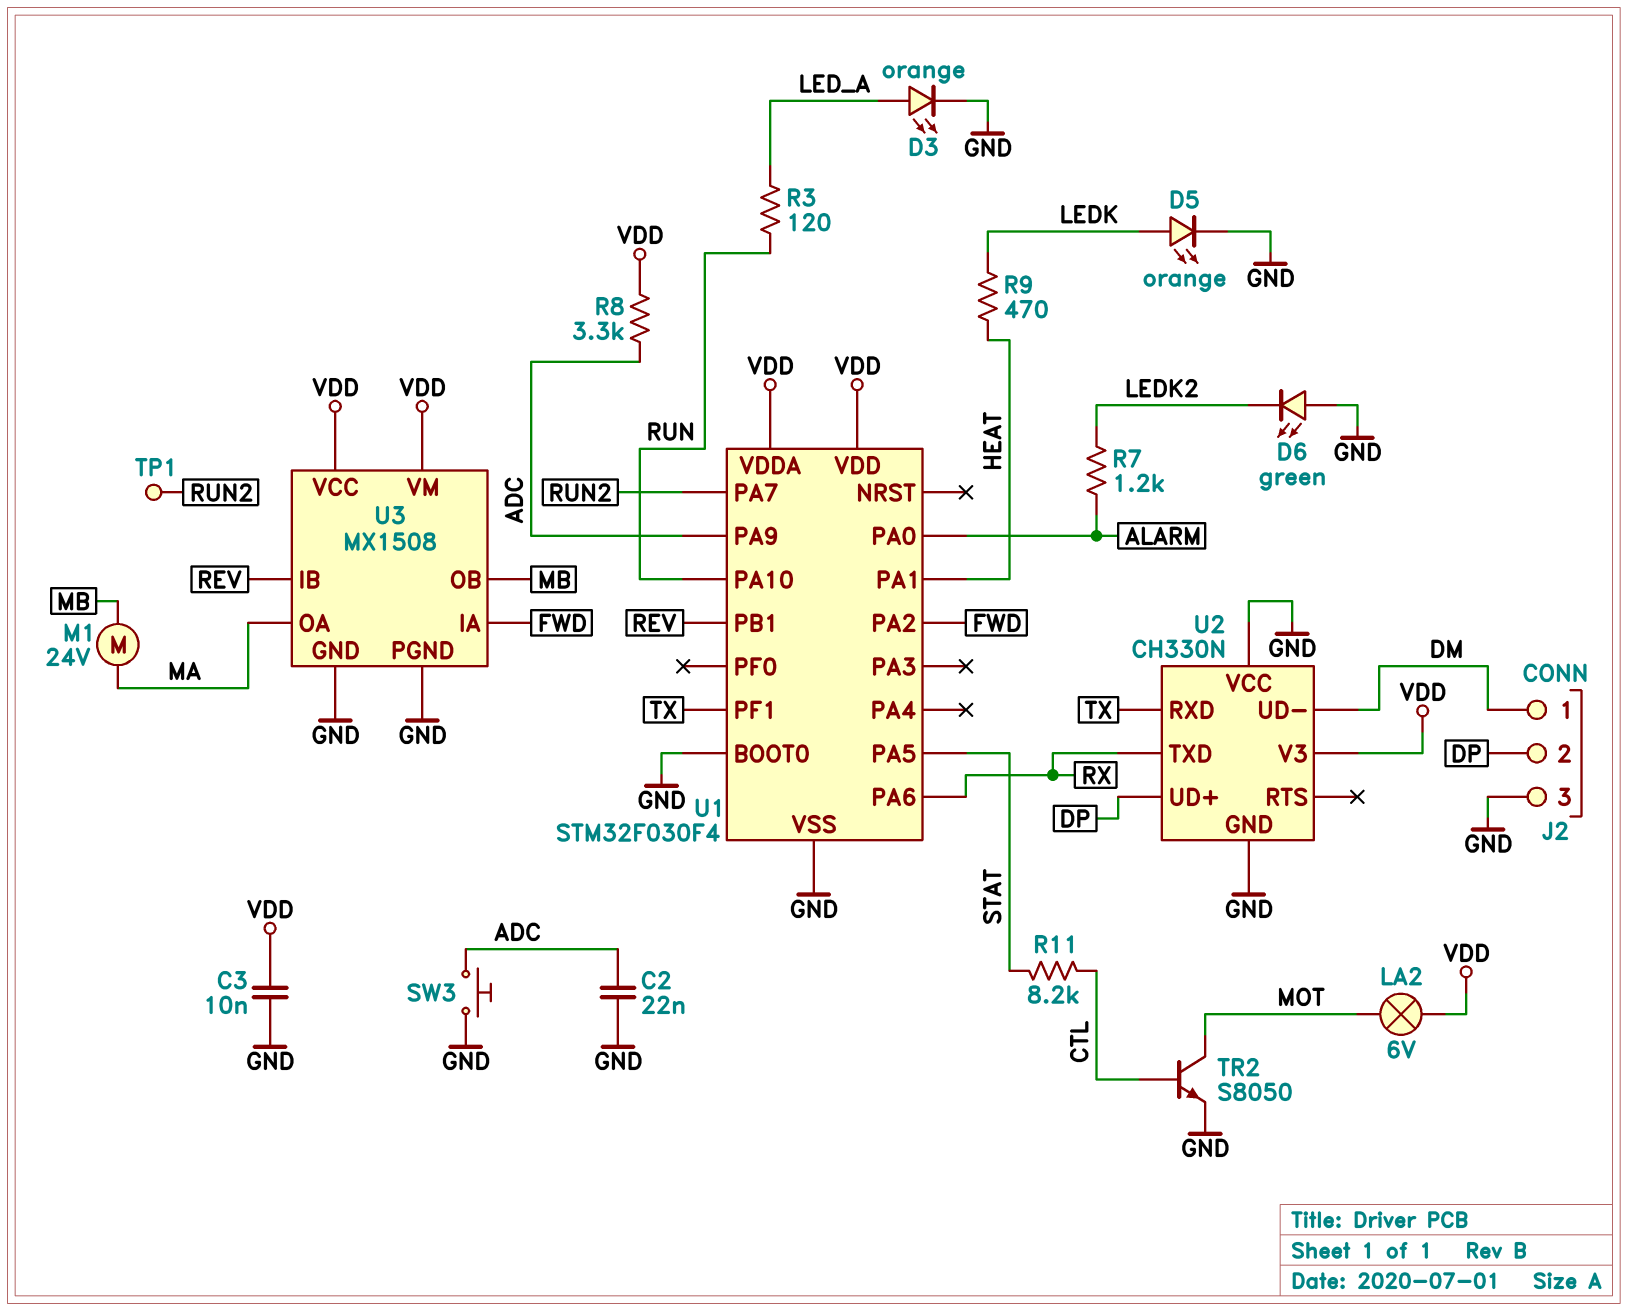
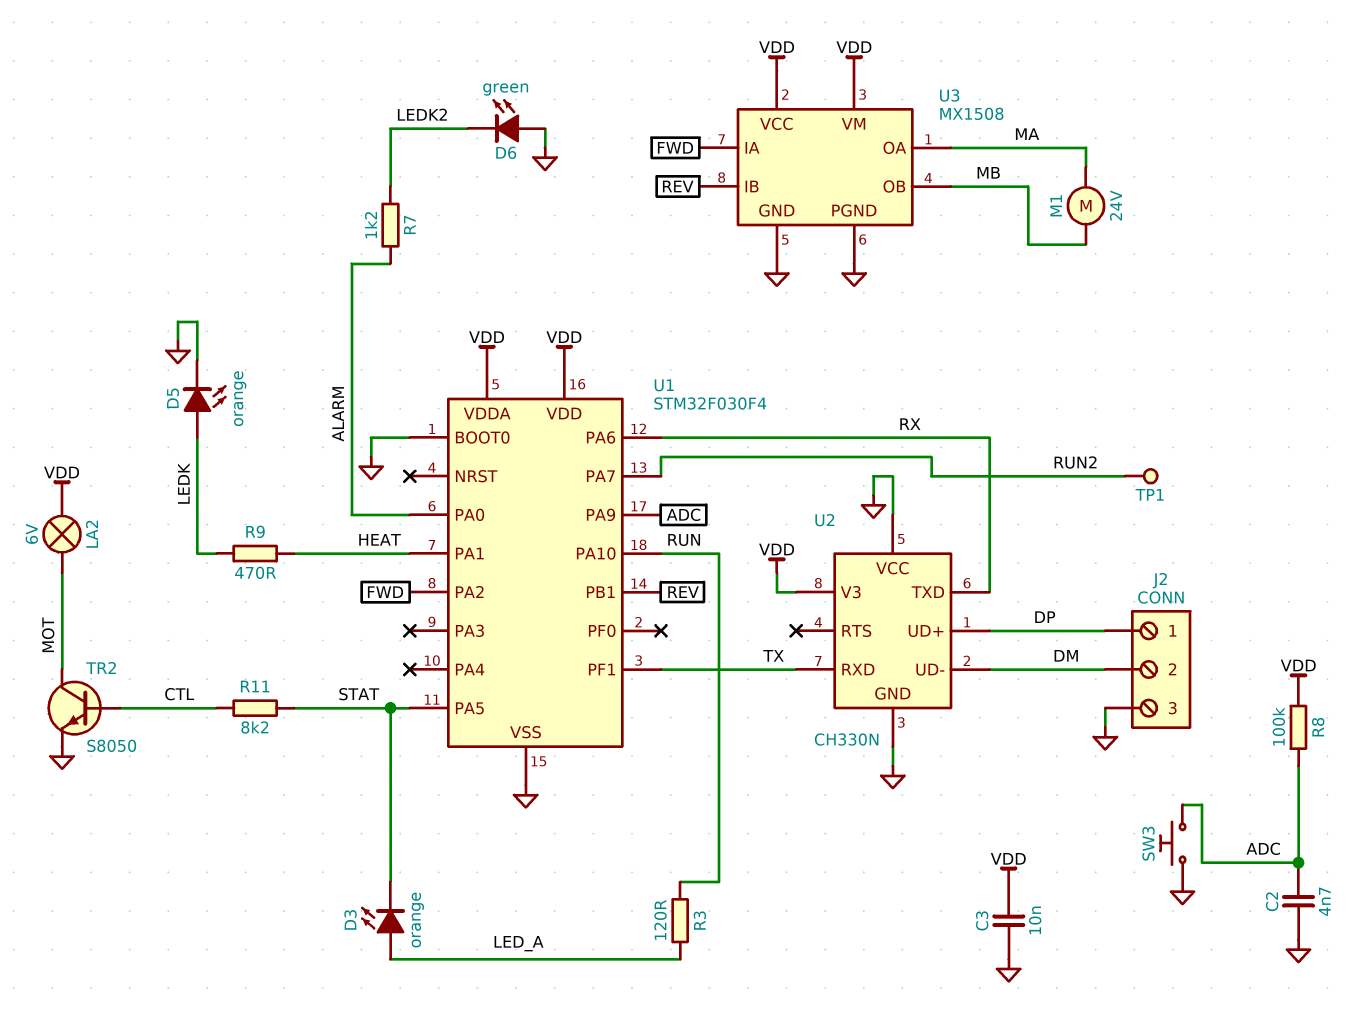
C2: 22nF (ADC, GND) -> 4.7nF (ADC, GND)
D3: LED orange (A LED_A, K GND) -> LED orange (A LED_A, K STAT)
J2 pin 1: DM -> DP
J2 pin 2: DP -> DM
R8: 3.3k (ADC, VDD) -> 100k (ADC, VDD)

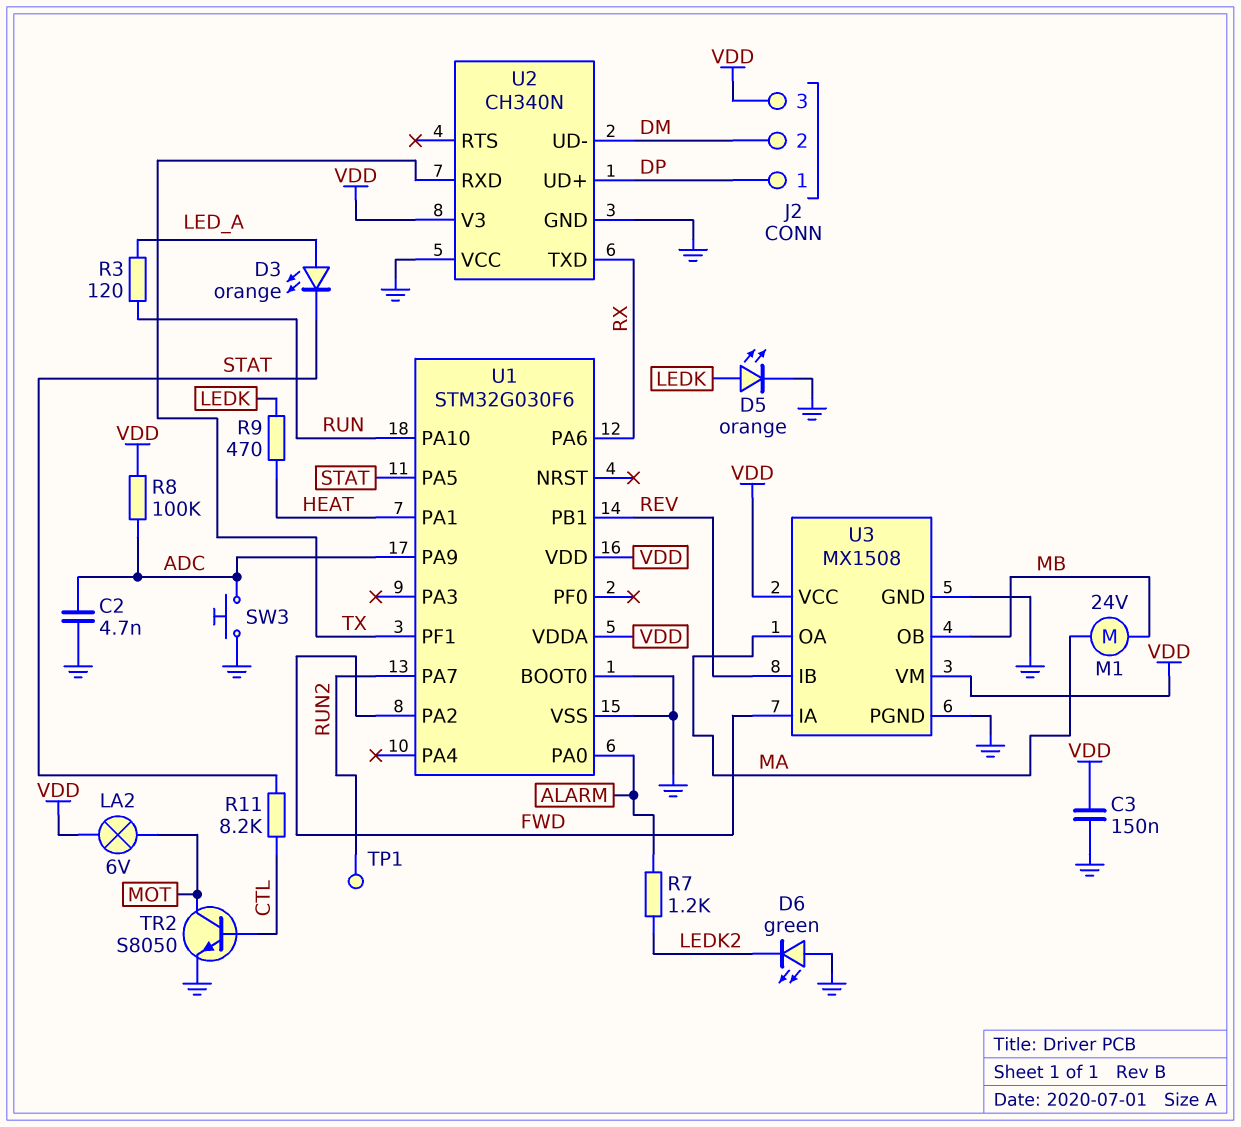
C3: 10nF (GND, VDD) -> 150nF (GND, VDD)
J2 pin 3: GND -> VDD
U1: STM32F030F4 -> STM32G030F6
U2: CH330N -> CH340N

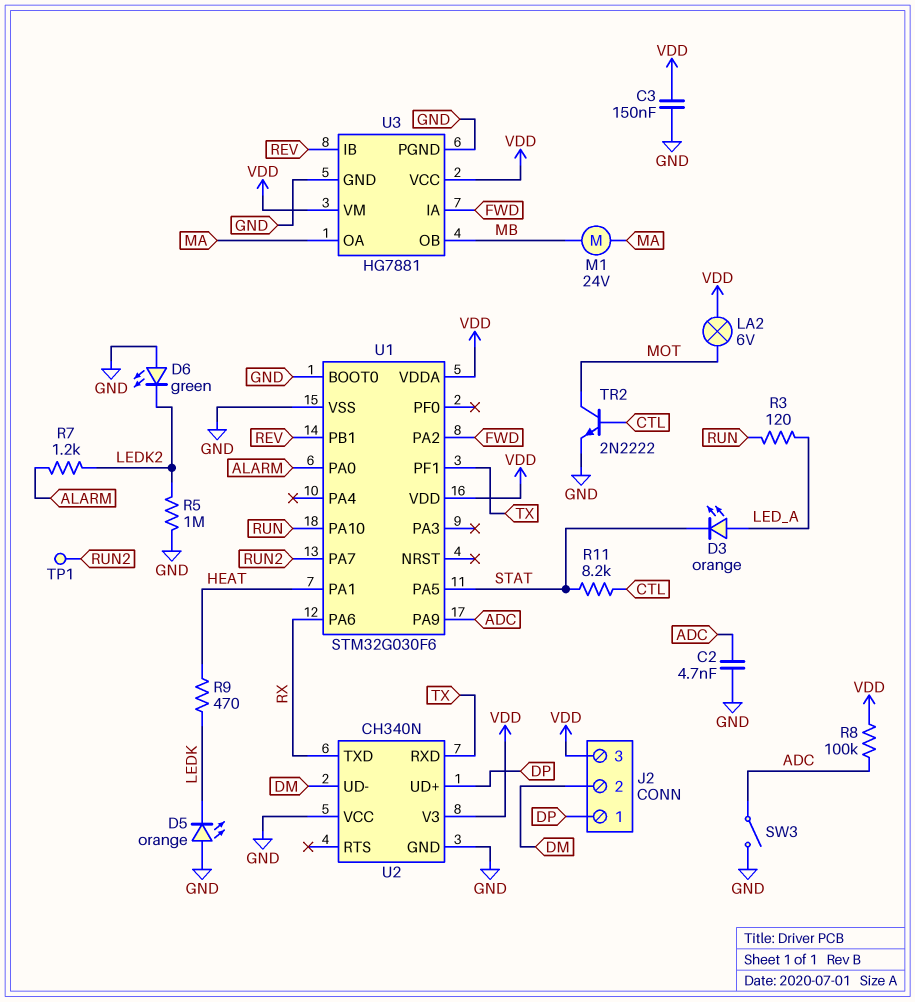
D5: LED orange (A LEDK, K GND) -> LED orange (A GND, K LEDK)
R5: none -> 1M (GND, LEDK2)
SW3: button (ADC, GND) -> switch (ADC, GND)
TR2: NPN S8050 (B CTL, C MOT, E GND) -> NPN 2N2222 (B CTL, C MOT, E GND)
U3: MX1508 -> HG7881

